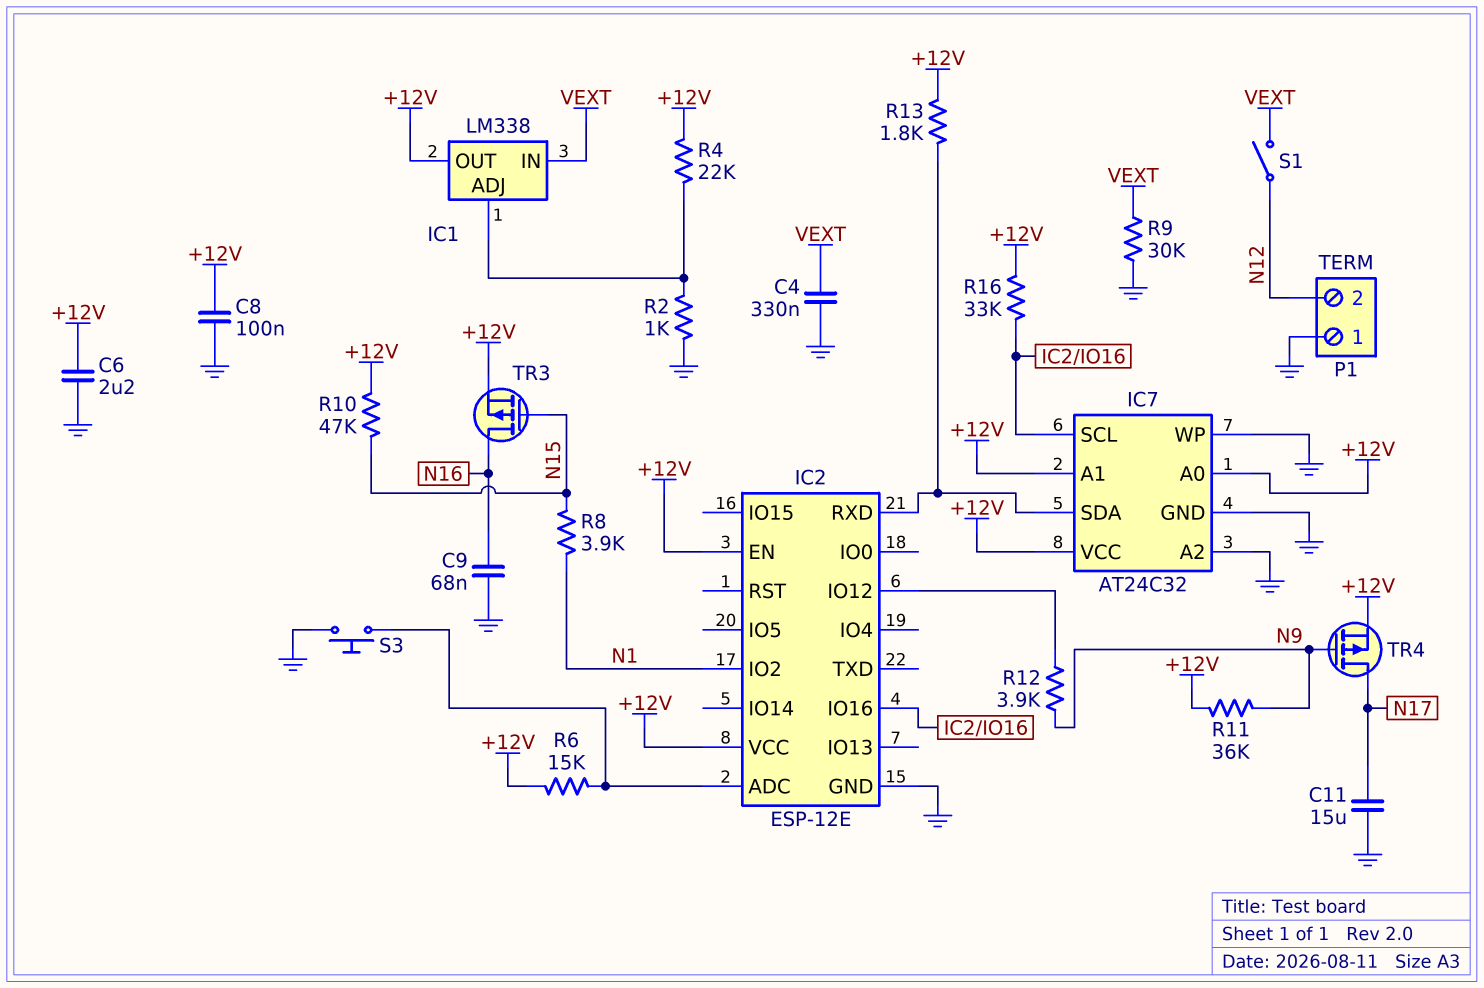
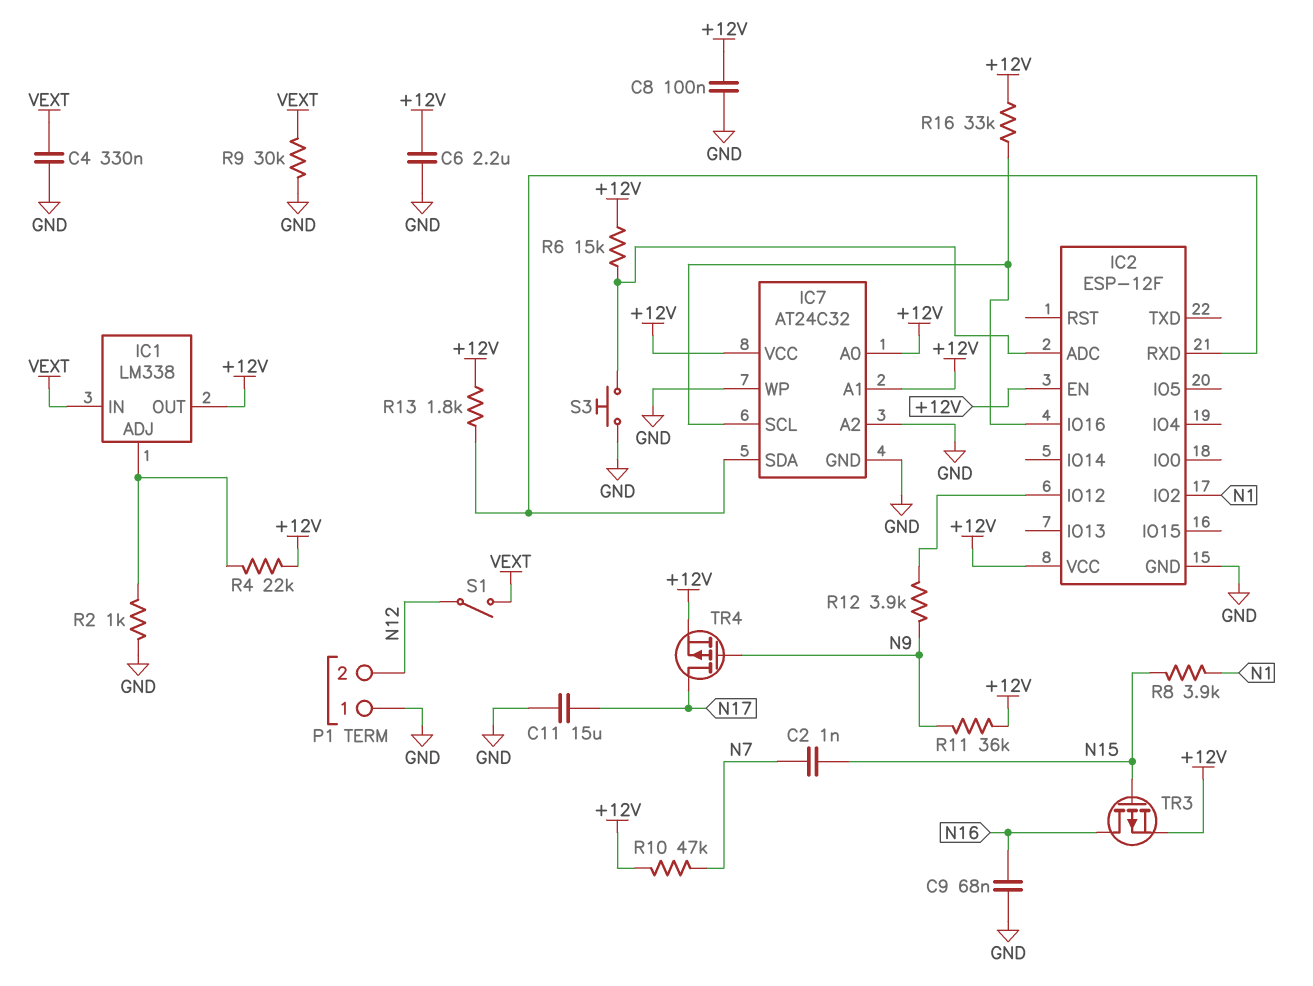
C2: none -> 1nF (N7, N15)
IC2: ESP-12E -> ESP-12F
R10: 47k (+12V, N15) -> 47k (+12V, N7)

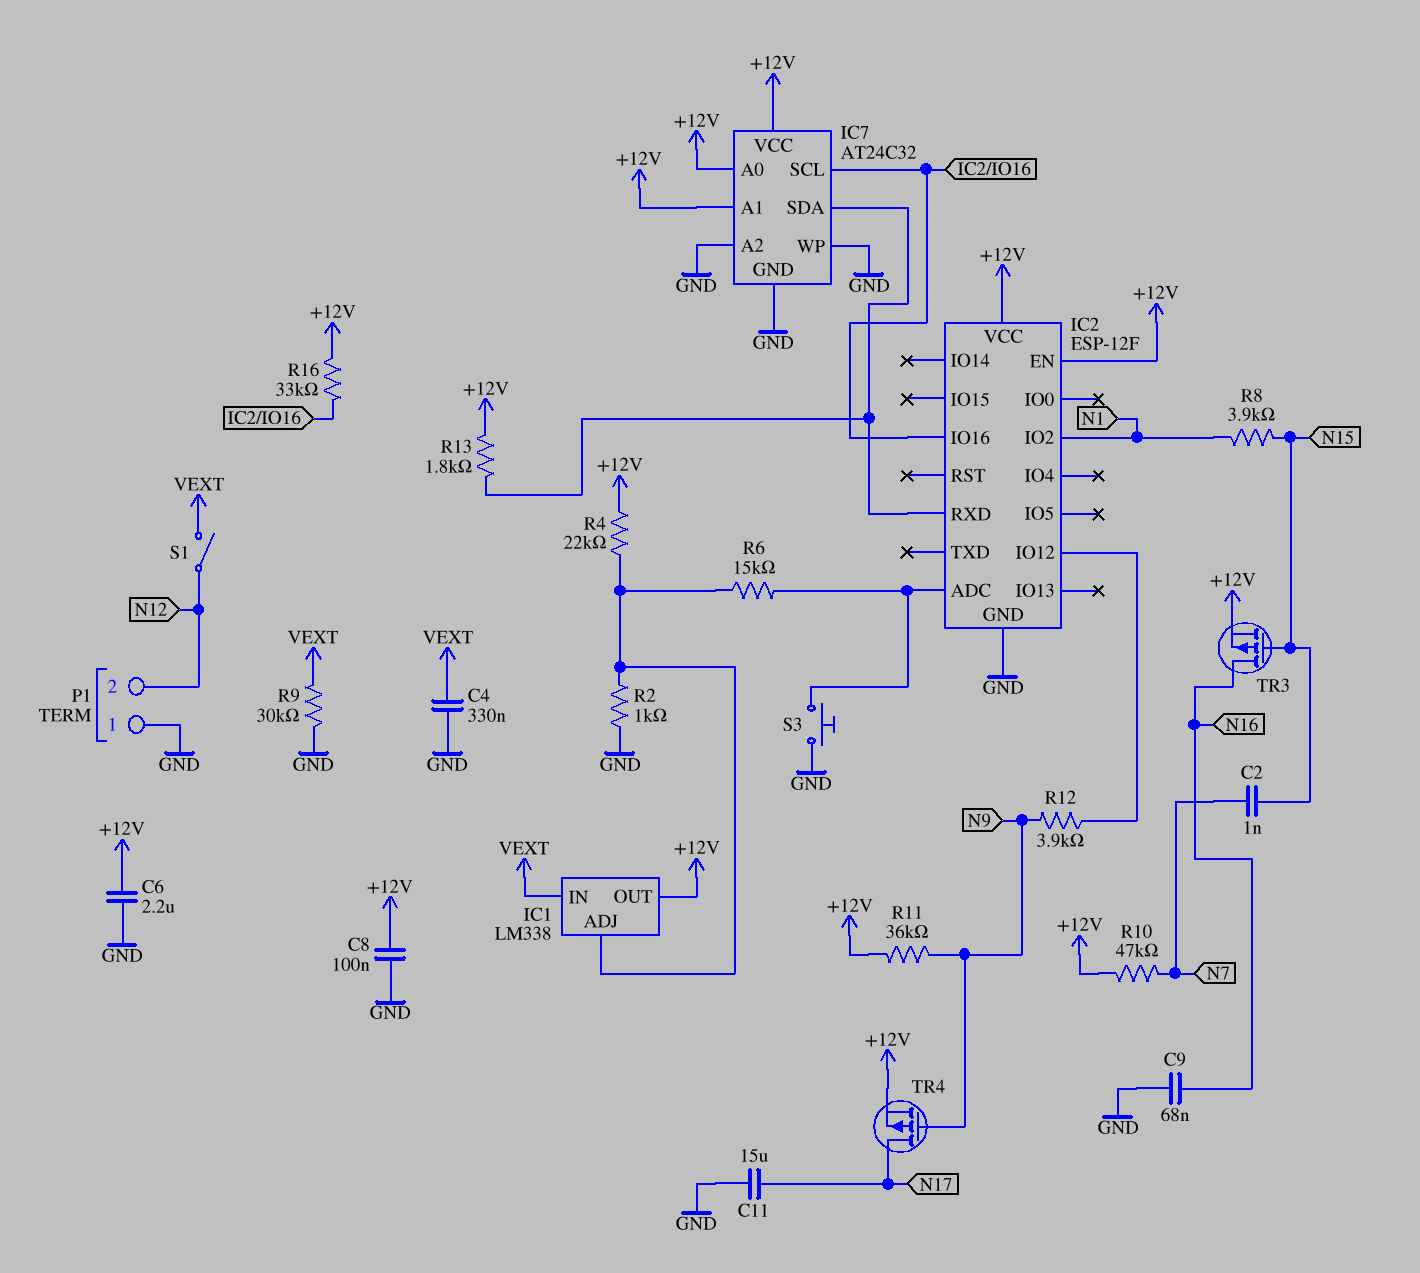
R6: 15k (+12V, IC2/ADC) -> 15k (IC1/ADJ, IC2/ADC)

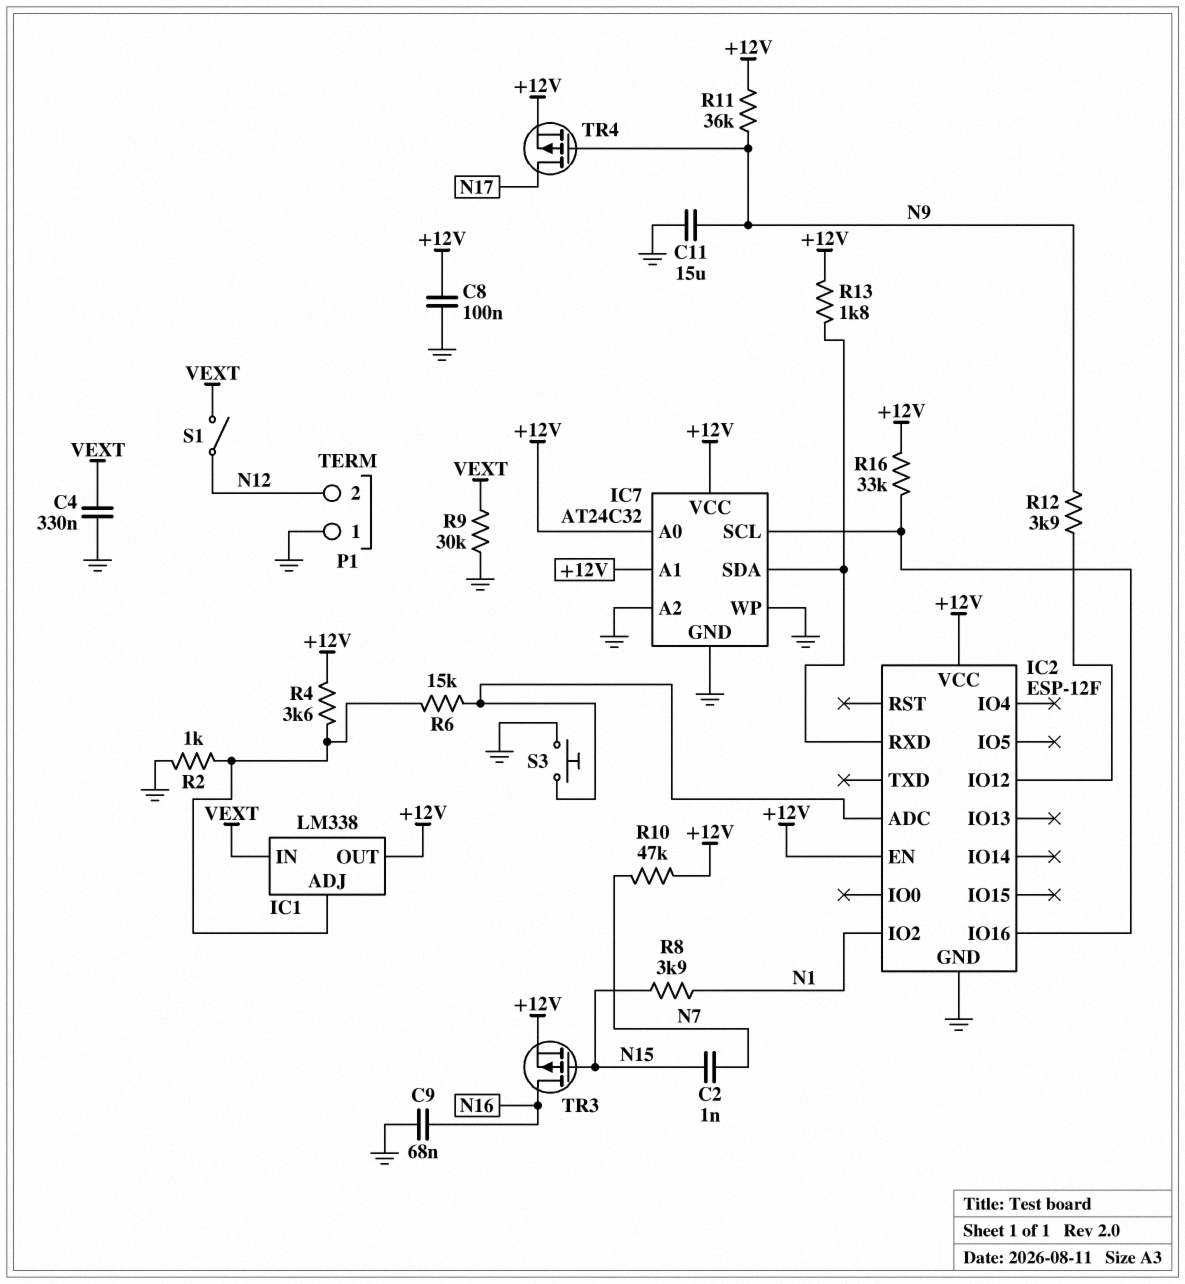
C6: 2.2uF (+12V, GND) -> none
C11: 15uF (GND, N17) -> 15uF (GND, N9)
R4: 22k (+12V, IC1/ADJ) -> 3.6k (+12V, IC1/ADJ)

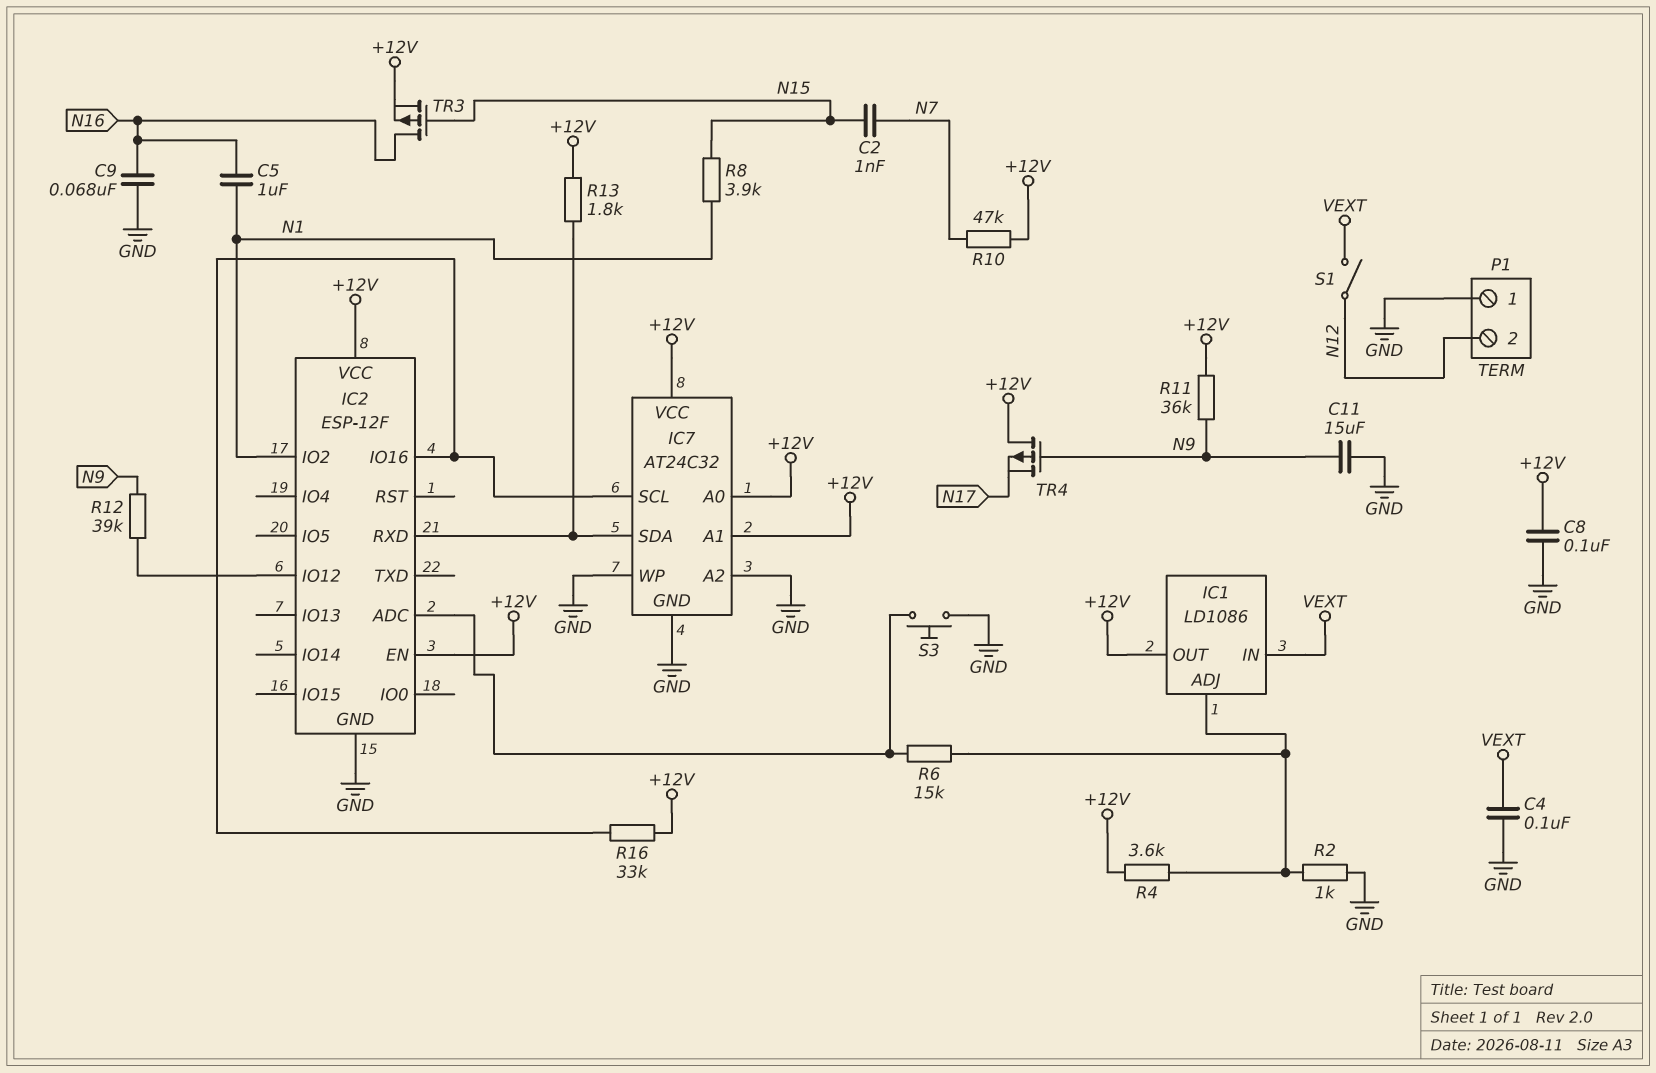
C4: 330nF (GND, VEXT) -> 100nF (GND, VEXT)
C5: none -> 1uF (N1, N16)
IC1: LM338 -> LD1086
R9: 30k (GND, VEXT) -> none
R12: 3.9k (IC2/IO12, N9) -> 39k (IC2/IO12, N9)
TR4: PMOS (G N9, D N17, S +12V) -> PMOS (G N9, D +12V, S N17)

